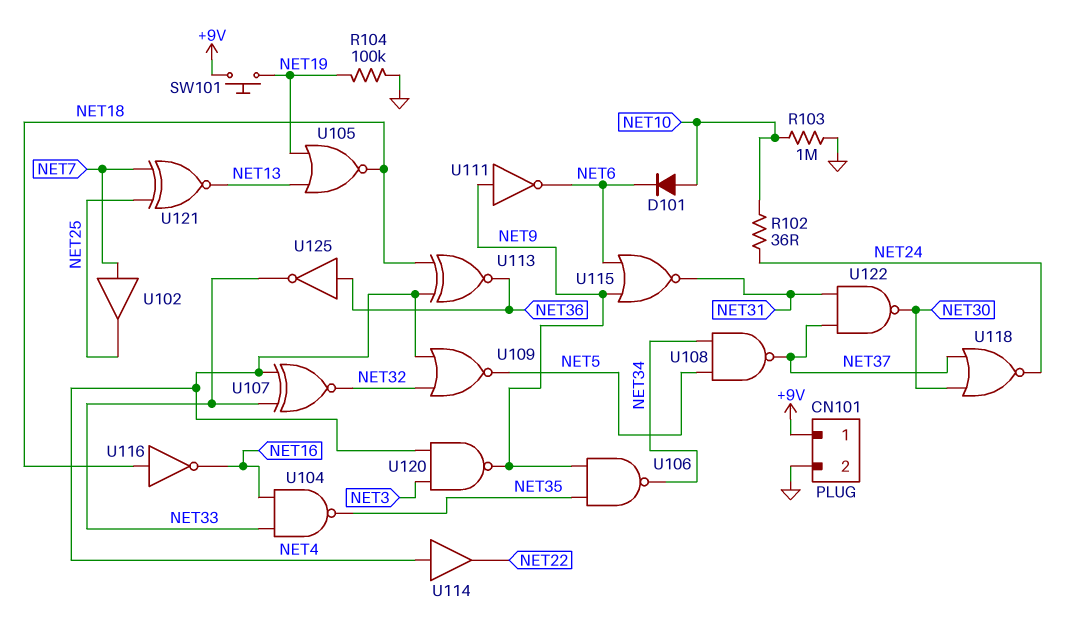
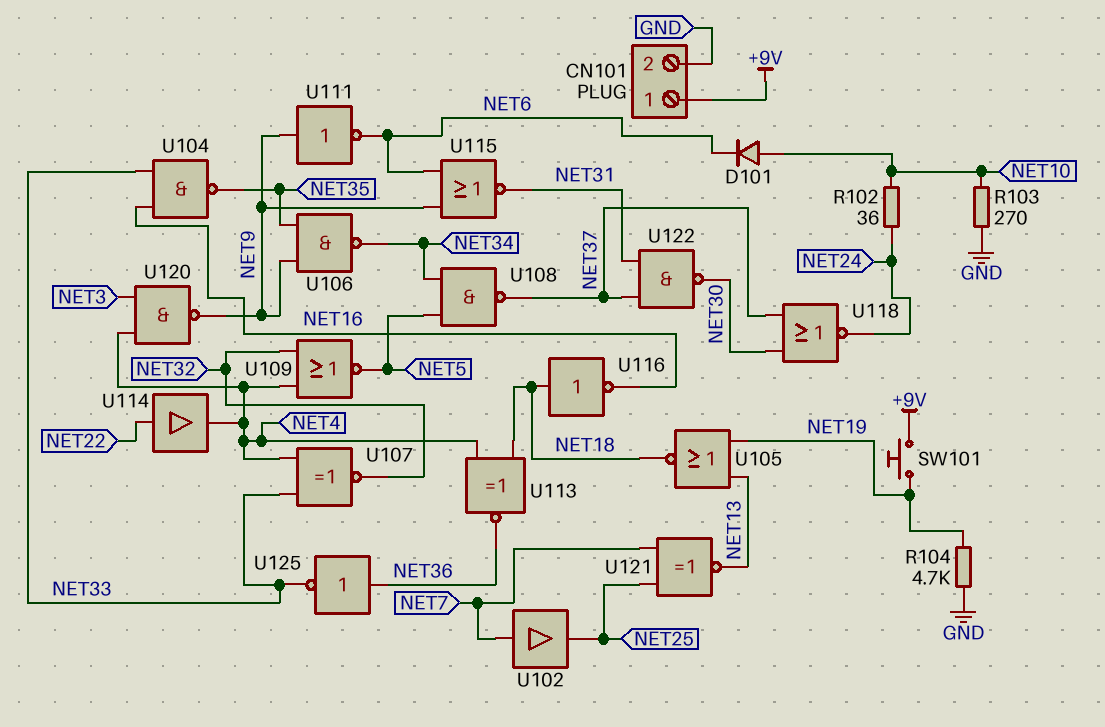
R103: 1M (GND, NET10) -> 270 (GND, NET10)
R104: 100k (GND, NET19) -> 4.7k (GND, NET19)
U114: buffer (in NET4, out NET22) -> buffer (in NET22, out NET4)

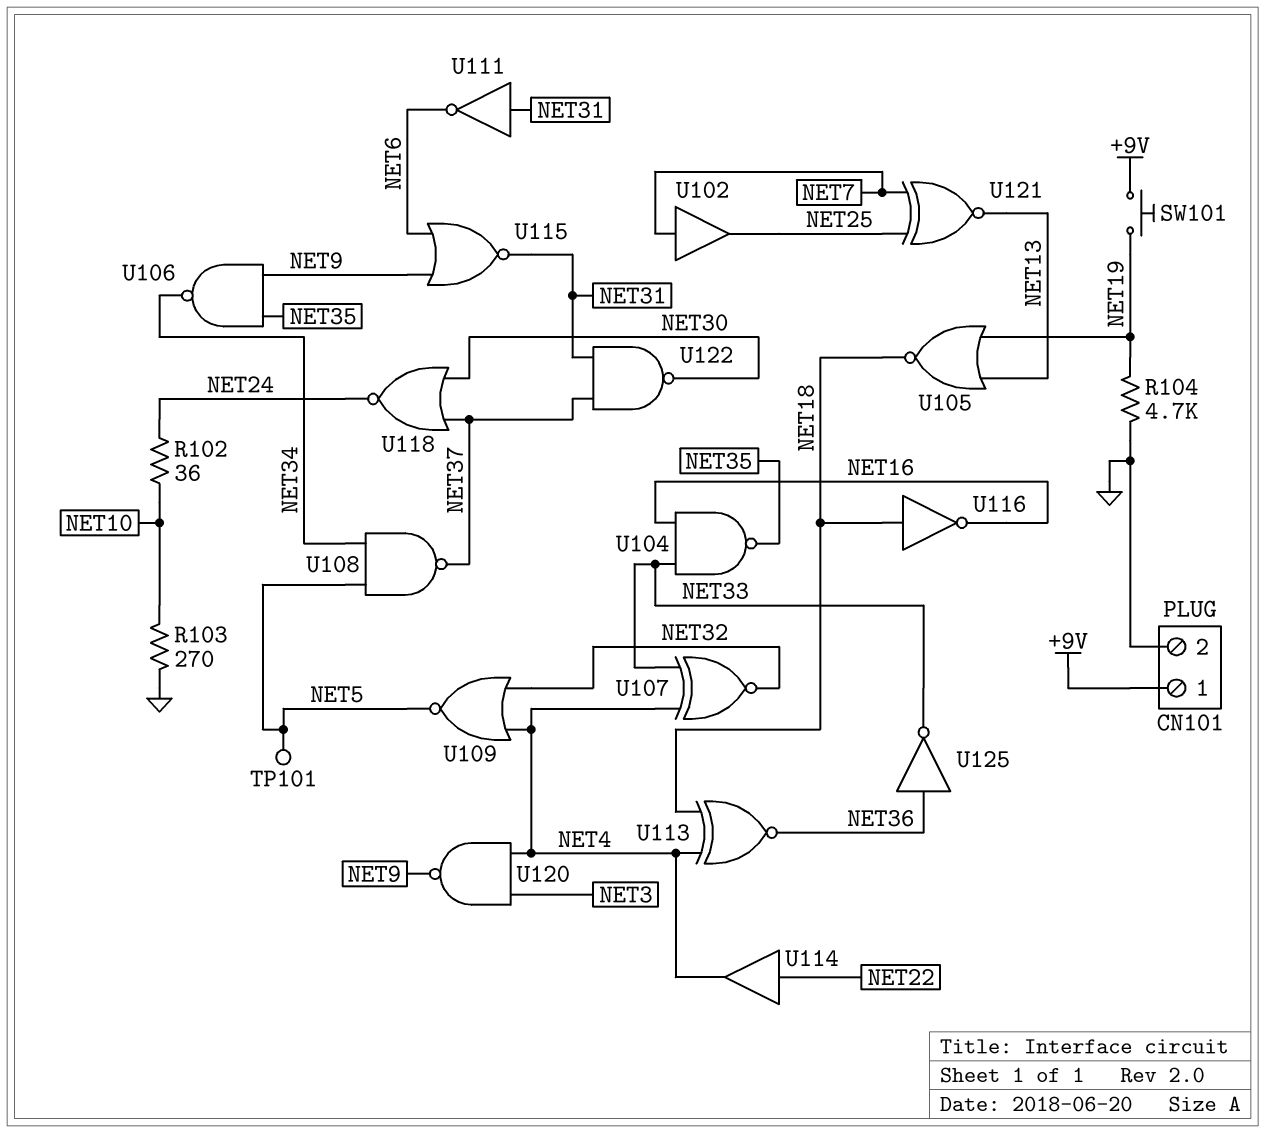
D101: diode (A NET10, K NET6) -> none
TP101: none -> test point (NET5)
U111: NOT (in NET9, out NET6) -> NOT (in NET31, out NET6)

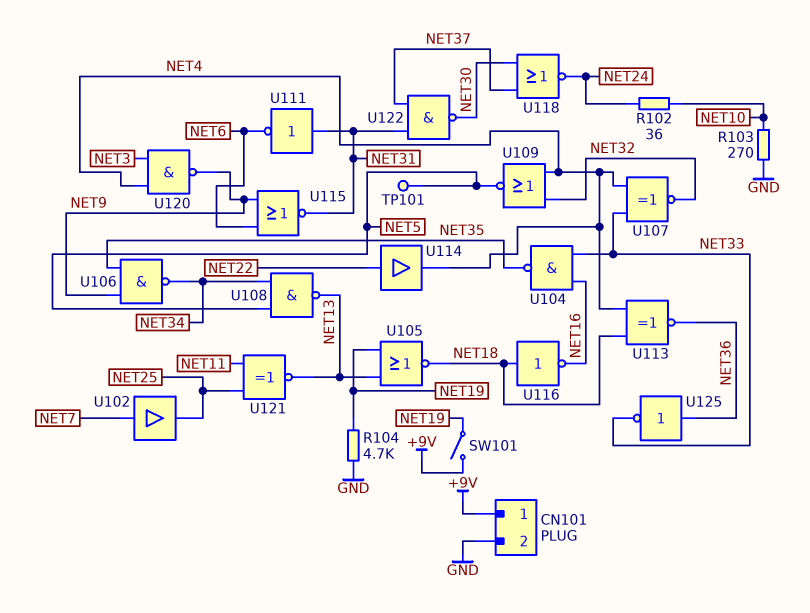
SW101: button (+9V, NET19) -> switch (+9V, NET19)
U108: NAND (in NET5, in NET34, out NET37) -> NAND (in NET5, in NET34, out NET13)
U121: XNOR (in NET7, in NET25, out NET13) -> XNOR (in NET11, in NET25, out NET13)

